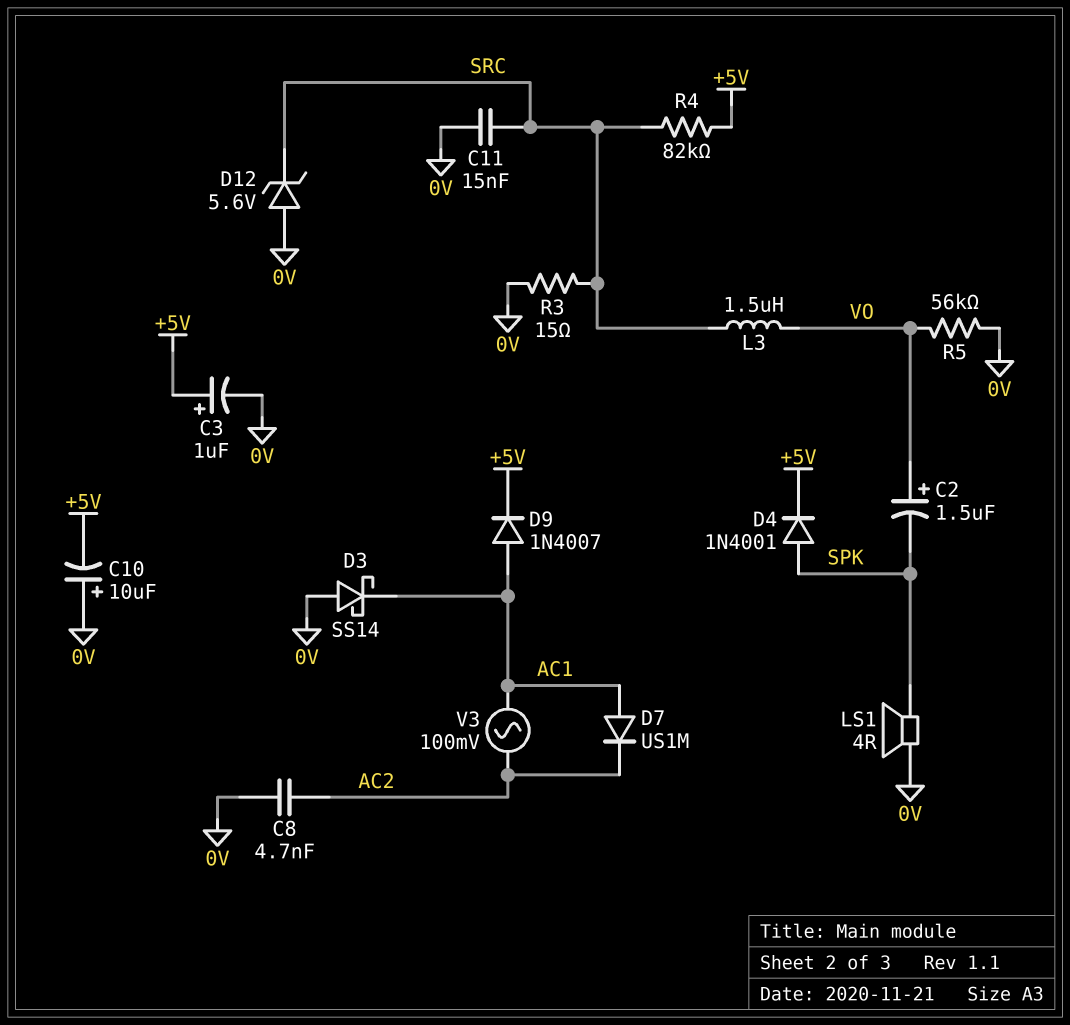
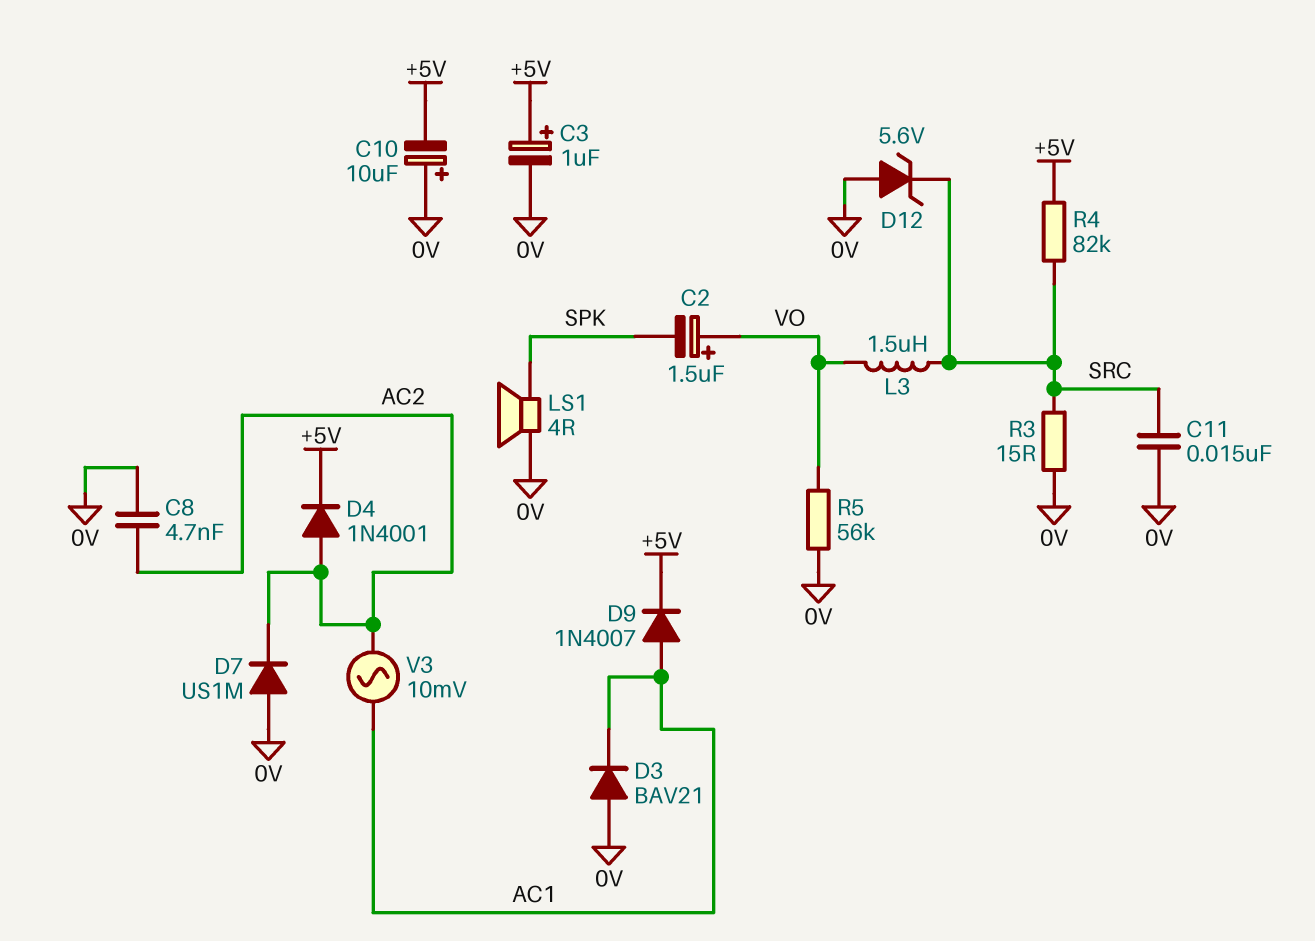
D3: schottky SS14 (A 0V, K AC1) -> diode BAV21 (A 0V, K AC1)
D4: diode 1N4001 (A SPK, K +5V) -> diode 1N4001 (A AC2, K +5V)
D7: diode US1M (A AC1, K AC2) -> diode US1M (A 0V, K AC2)
V3: AC 100mV (AC1, AC2) -> AC 10mV (AC1, AC2)

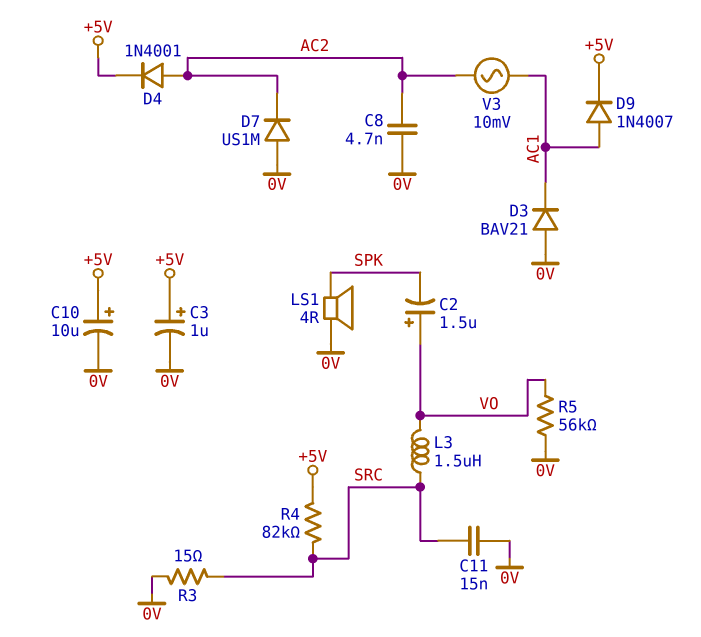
C10: 10uF (plus 0V, minus +5V) -> 10uF (plus +5V, minus 0V)
D12: zener 5.6V (A 0V, K SRC) -> none

